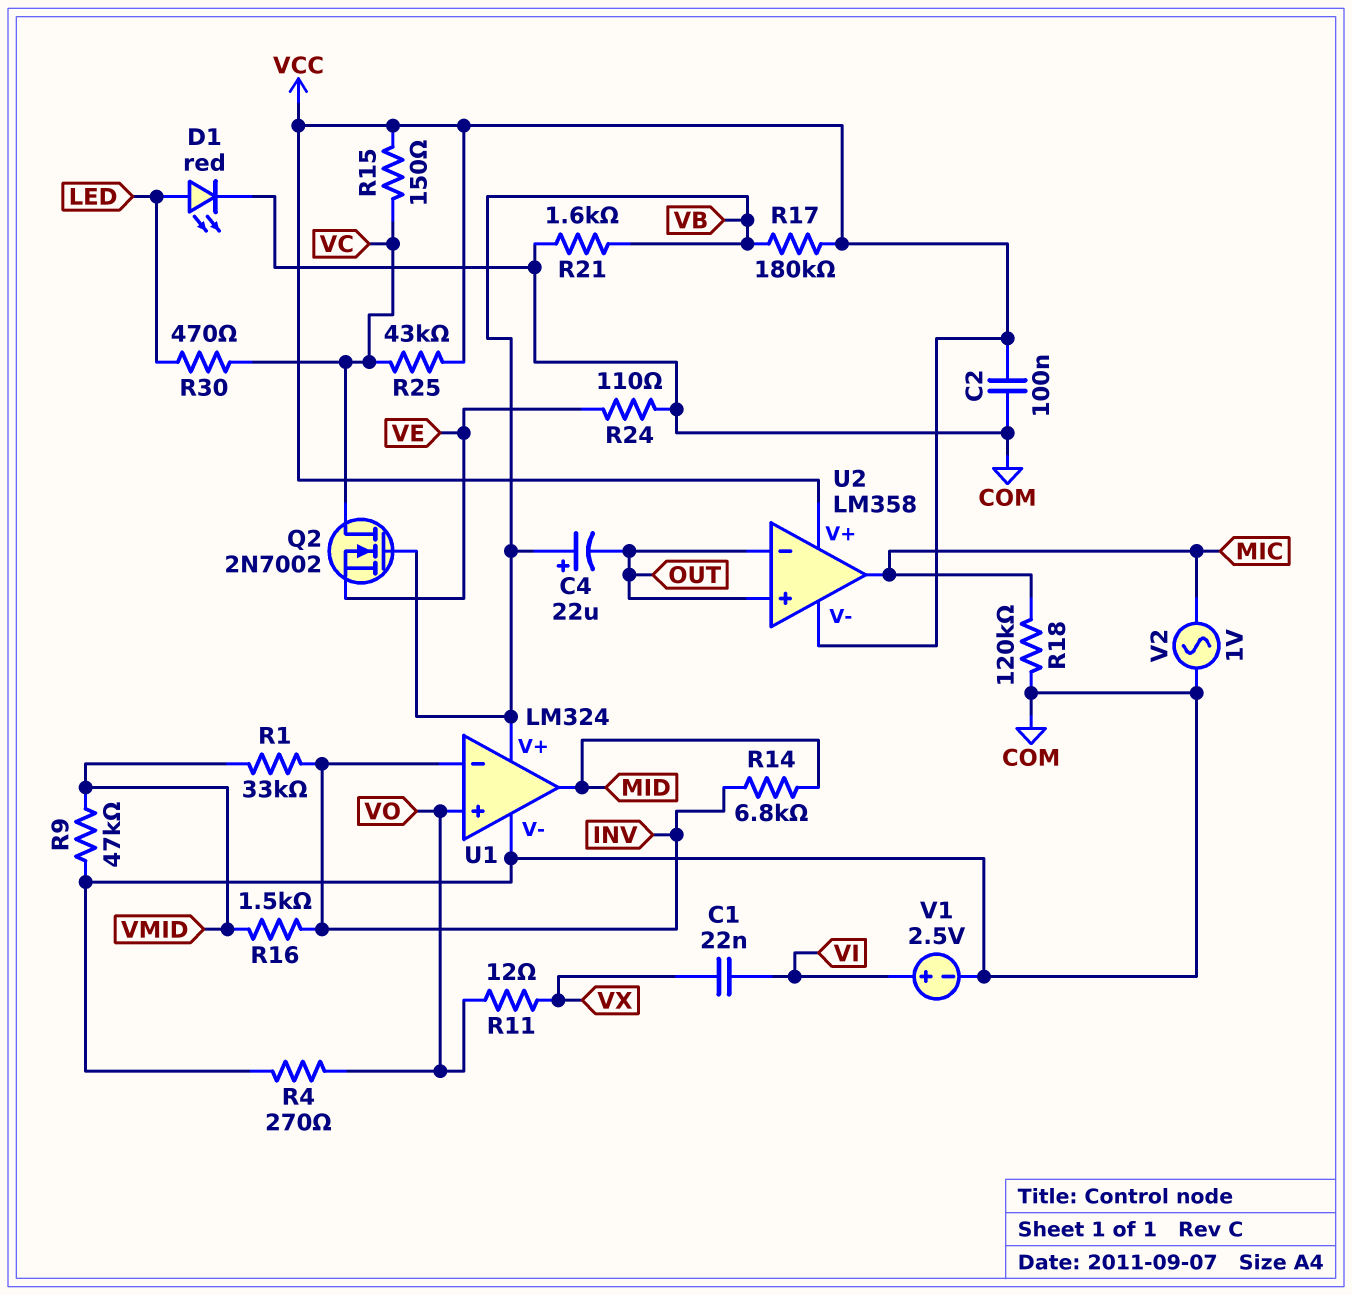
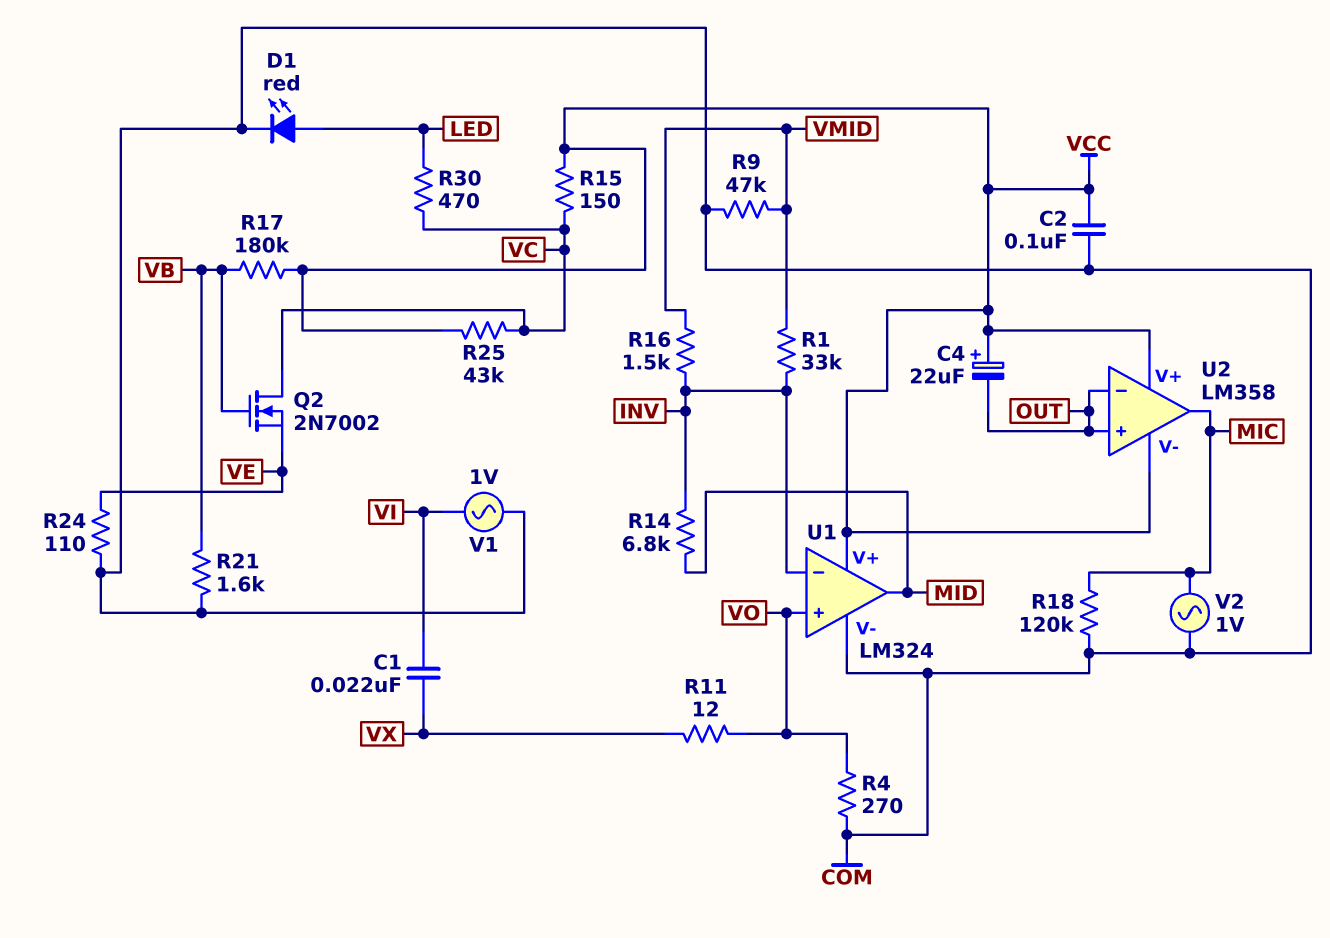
C4: 22uF (plus VB, minus OUT) -> 22uF (plus VCC, minus OUT)
U1 pin V+: VB -> VCC
V1: 2.5V (plus VI, minus COM) -> AC 1V (COM, VI)

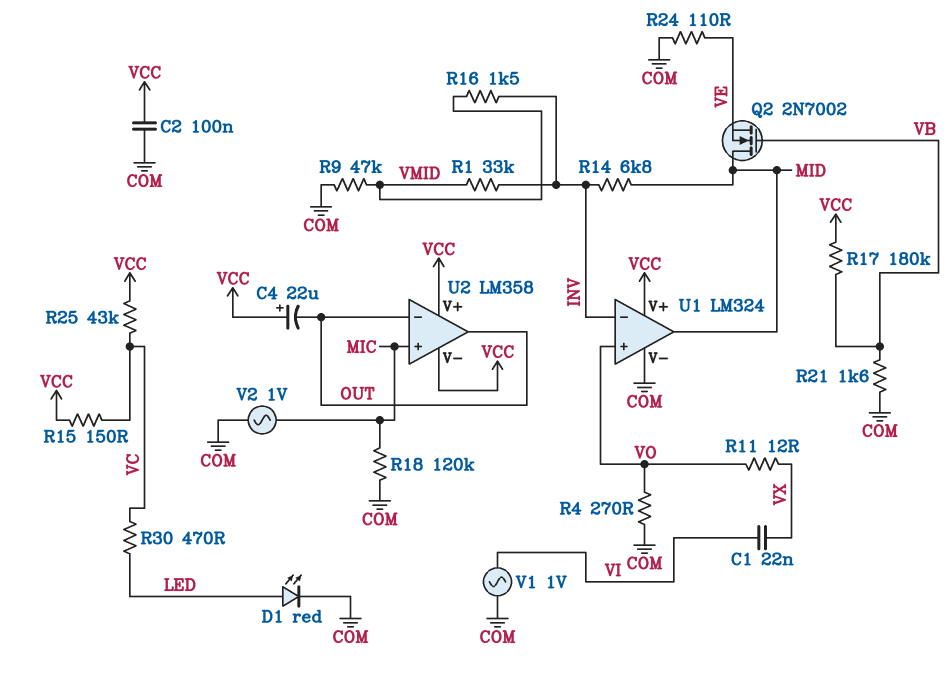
Q2: NMOS 2N7002 (G VB, D VC, S VE) -> NMOS 2N7002 (G VB, D MID, S VE)
U2 pin in+: OUT -> MIC
U2 pin out: MIC -> OUT

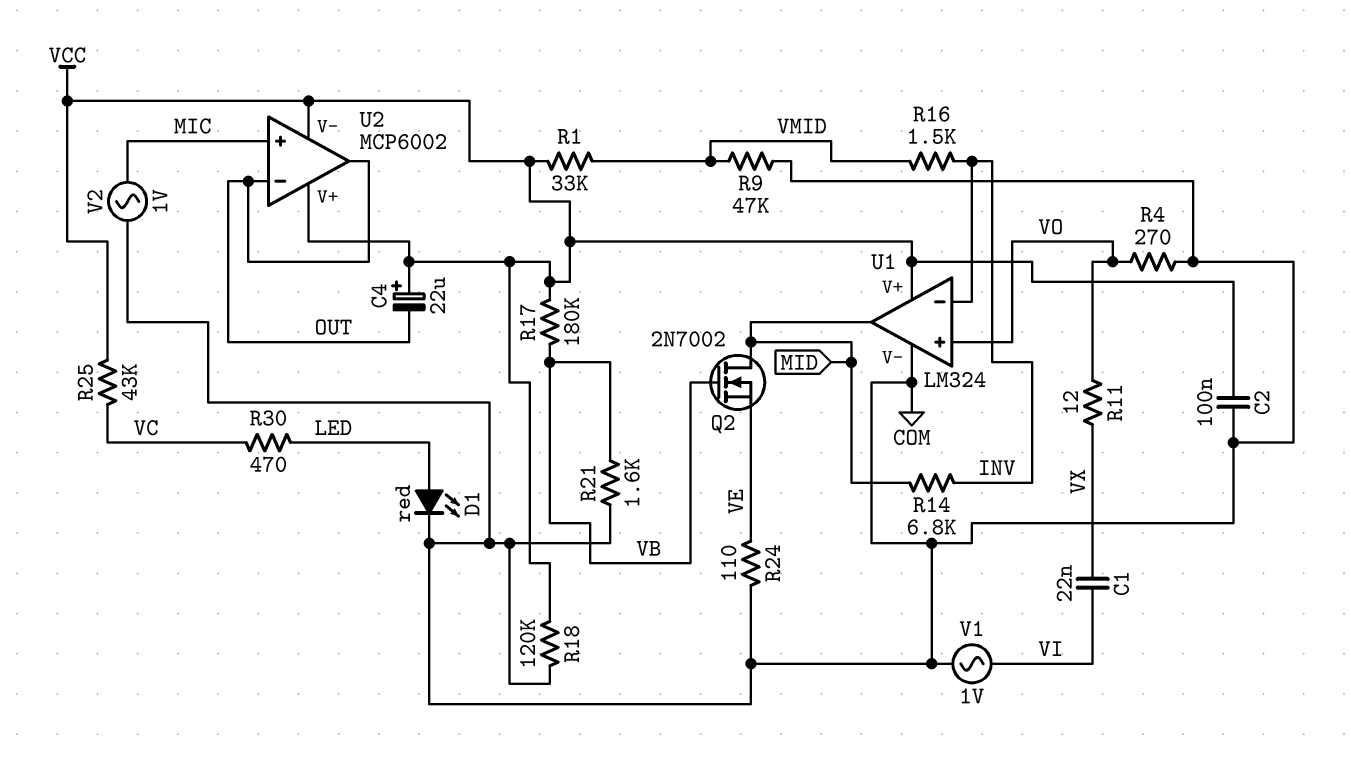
R1: 33k (INV, VMID) -> 33k (VCC, VMID)
R15: 150 (VC, VCC) -> none
R18: 120k (COM, MIC) -> 120k (COM, VCC)
U2: LM358 -> MCP6002

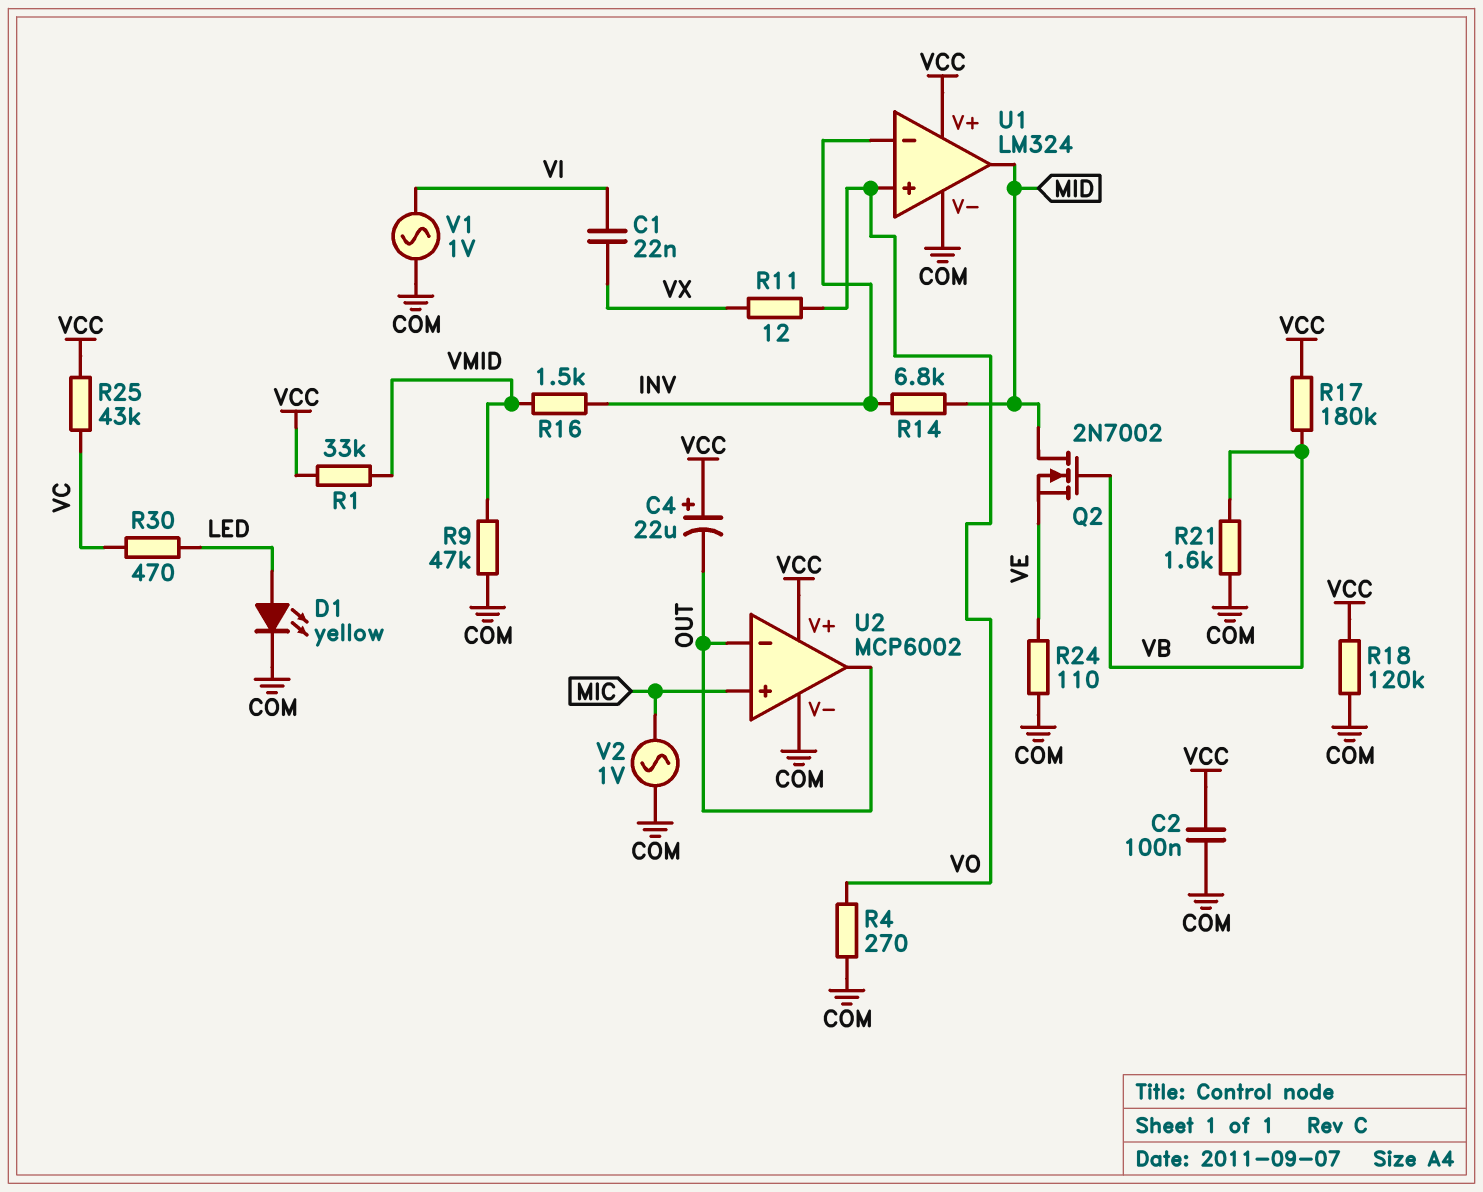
D1: LED red (A LED, K COM) -> LED yellow (A LED, K COM)
U2 pin V-: VCC -> COM

